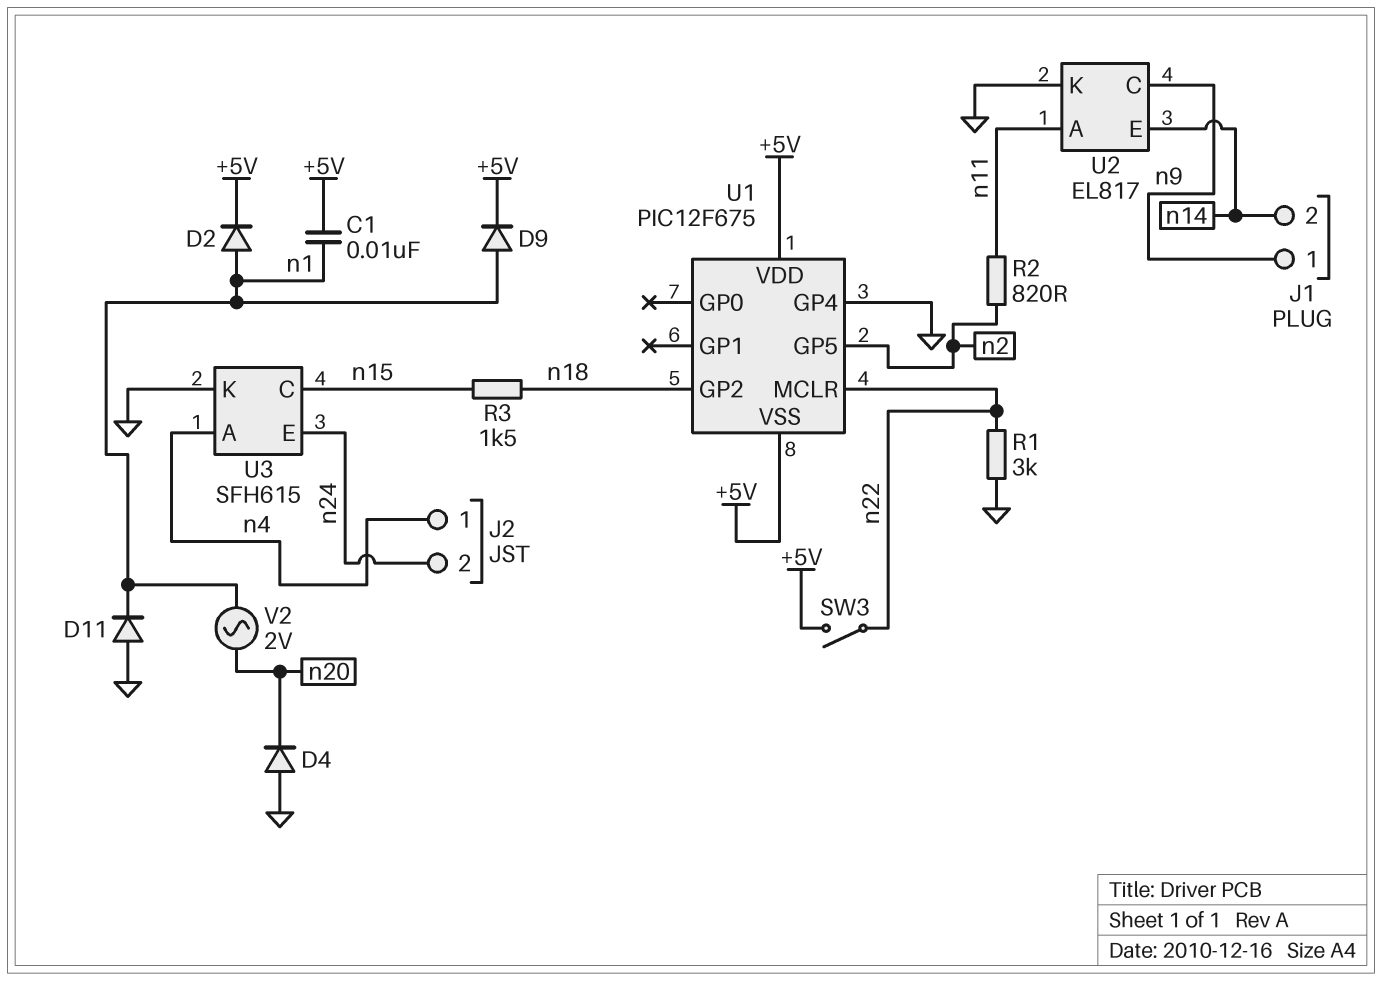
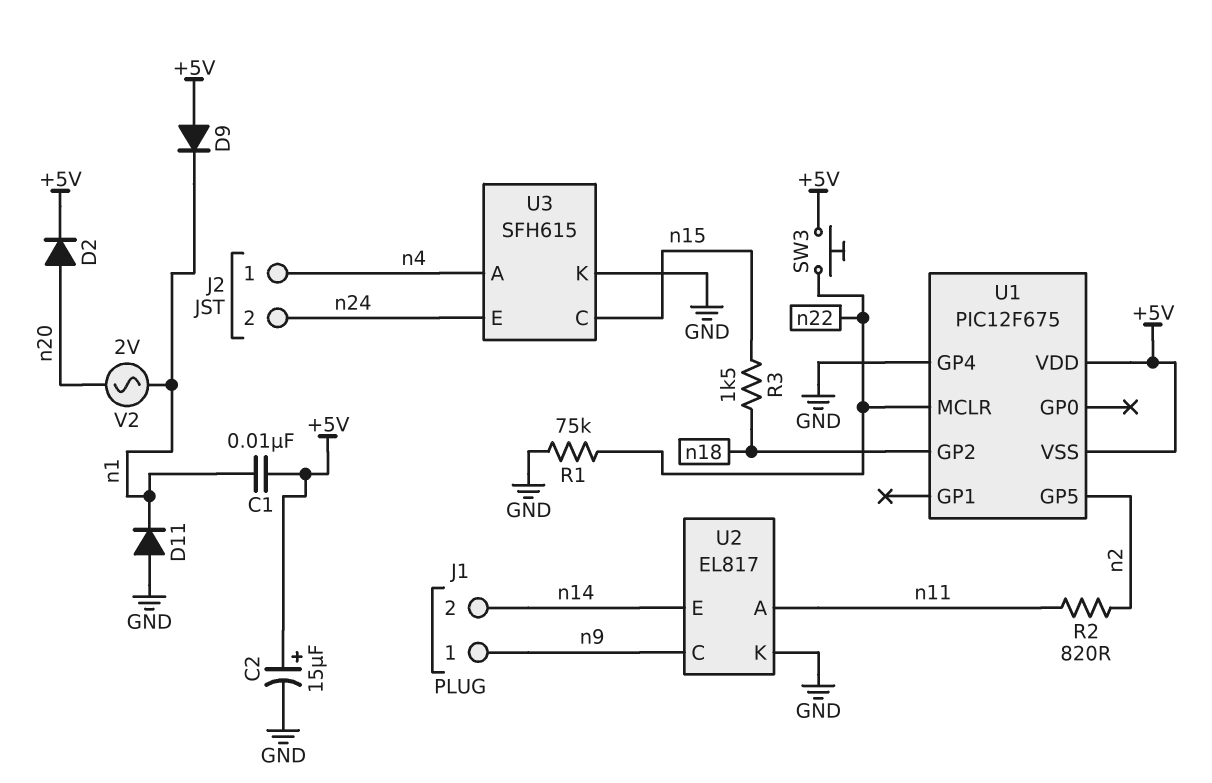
C2: none -> 15uF (plus +5V, minus GND)
D2: diode (A n1, K +5V) -> diode (A n20, K +5V)
D4: diode (A GND, K n20) -> none
D9: diode (A n1, K +5V) -> diode (A +5V, K n1)
R1: 3k (GND, n22) -> 75k (GND, n22)
SW3: switch (+5V, n22) -> button (+5V, n22)

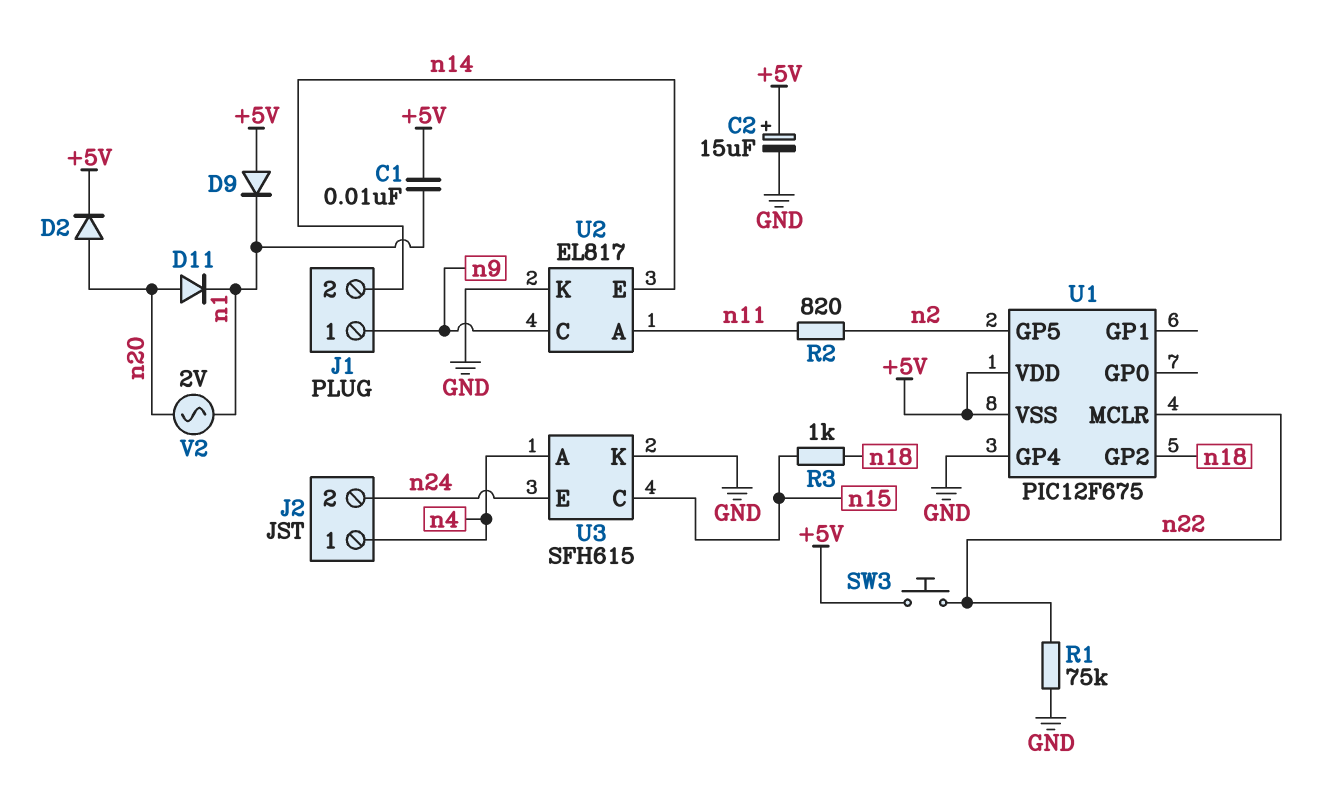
D11: diode (A GND, K n1) -> diode (A n20, K n1)
R3: 1.5k (n15, n18) -> 1k (n15, n18)

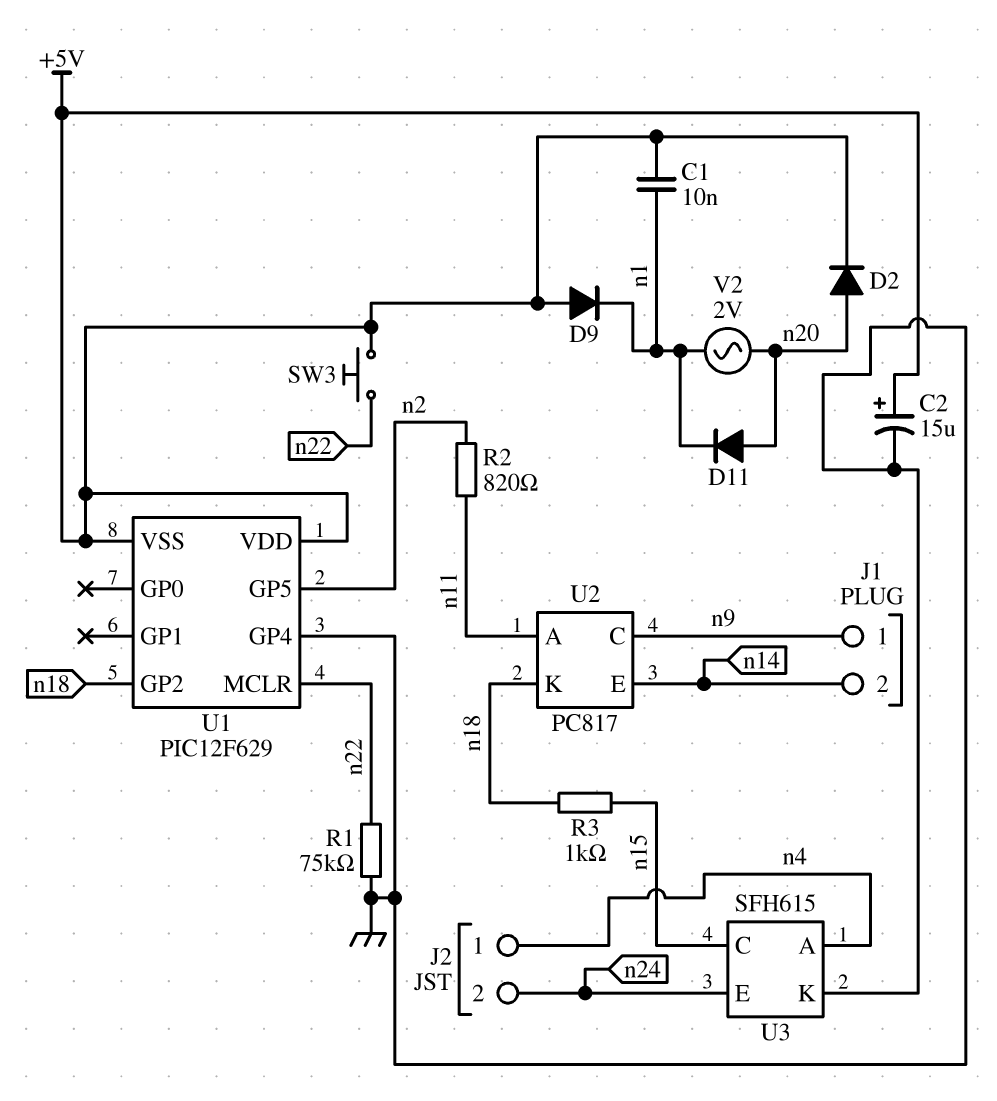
U1: PIC12F675 -> PIC12F629
U2: EL817 -> PC817
U2 pin K: GND -> n18

